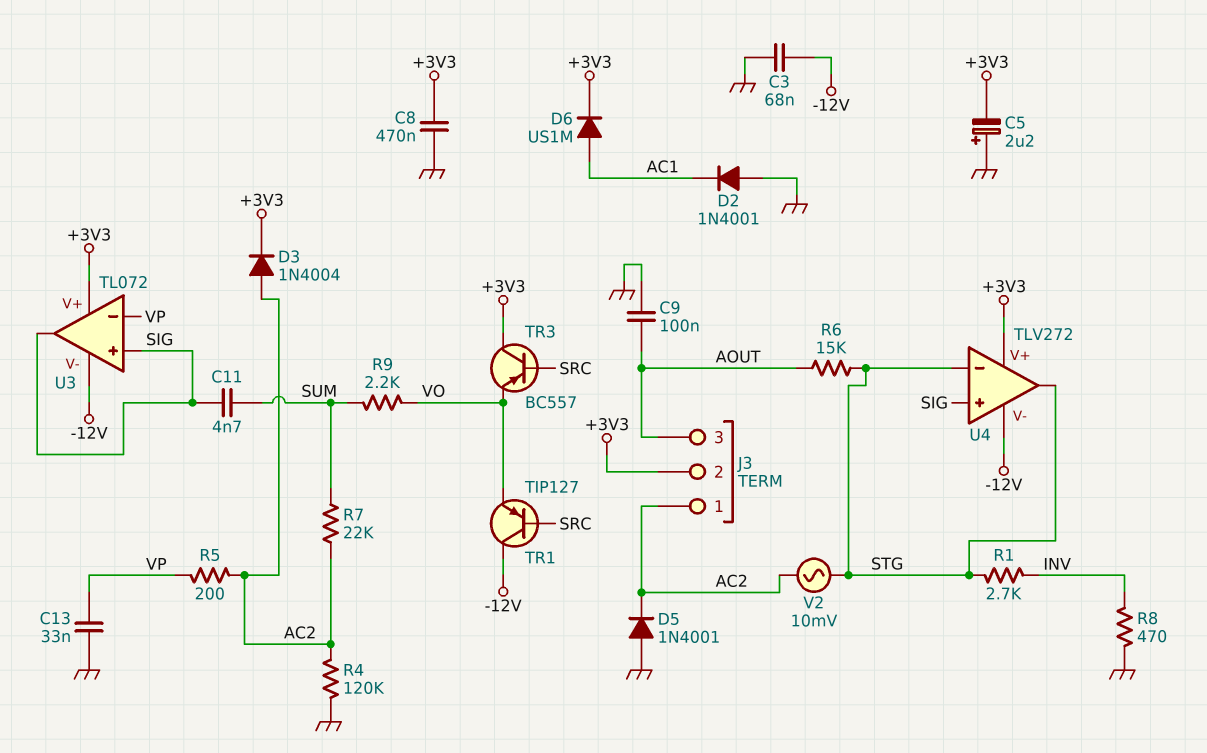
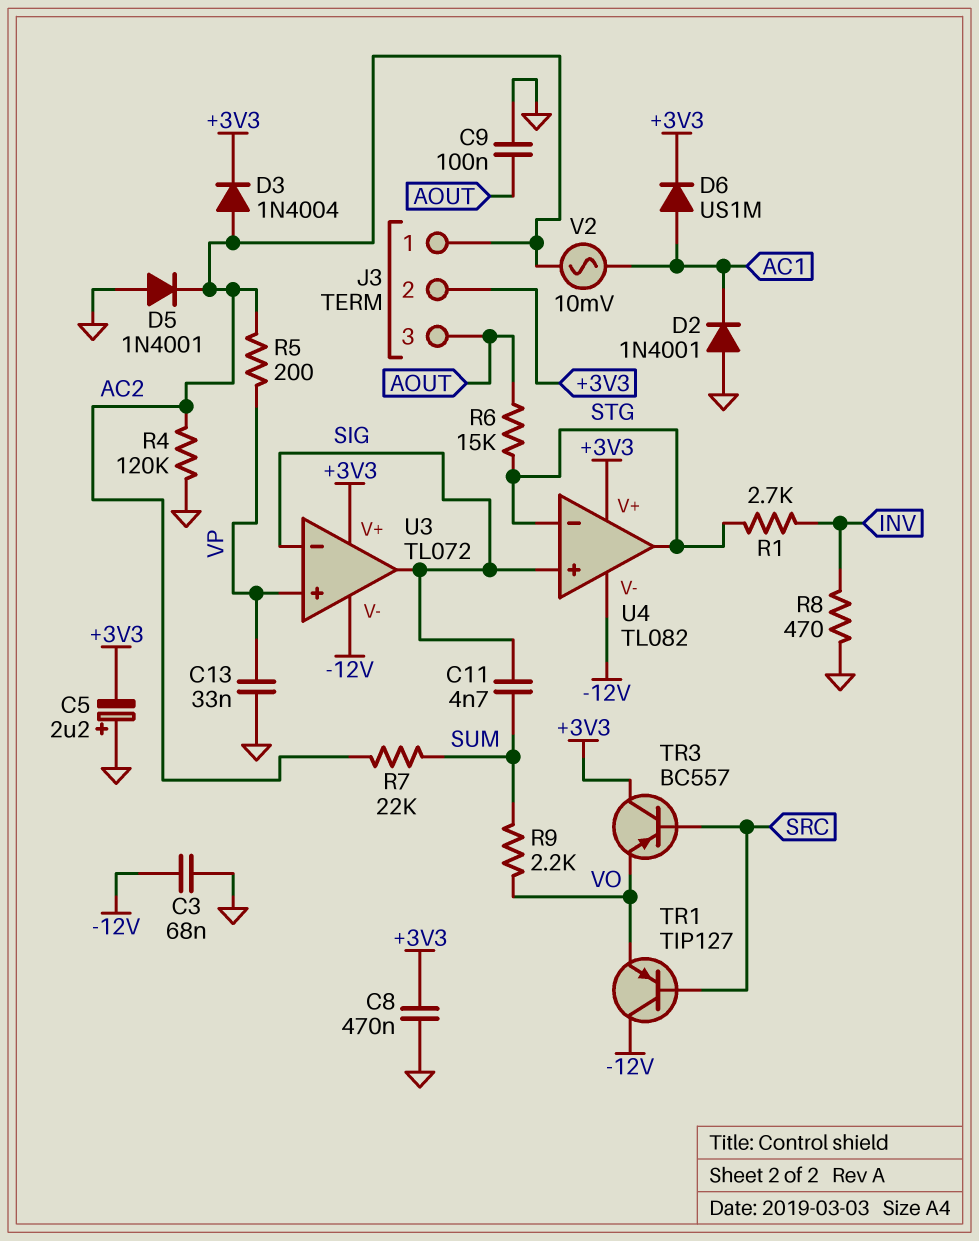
U3 pin in+: SIG -> VP
U3 pin in-: VP -> SIG
U4: TLV272 -> TL082
V2: AC 10mV (AC2, STG) -> AC 10mV (AC1, AC2)

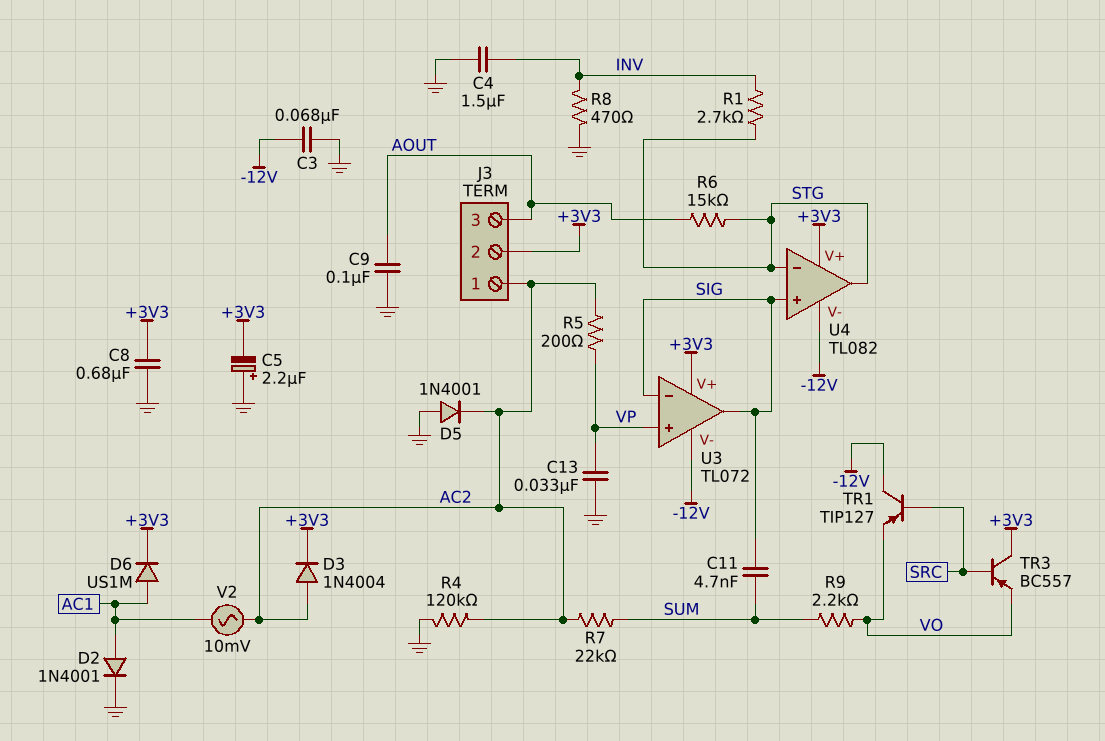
C4: none -> 1.5uF (GND, INV)
C8: 470nF (+3V3, GND) -> 680nF (+3V3, GND)
D2: diode 1N4001 (A GND, K AC1) -> diode 1N4001 (A AC1, K GND)

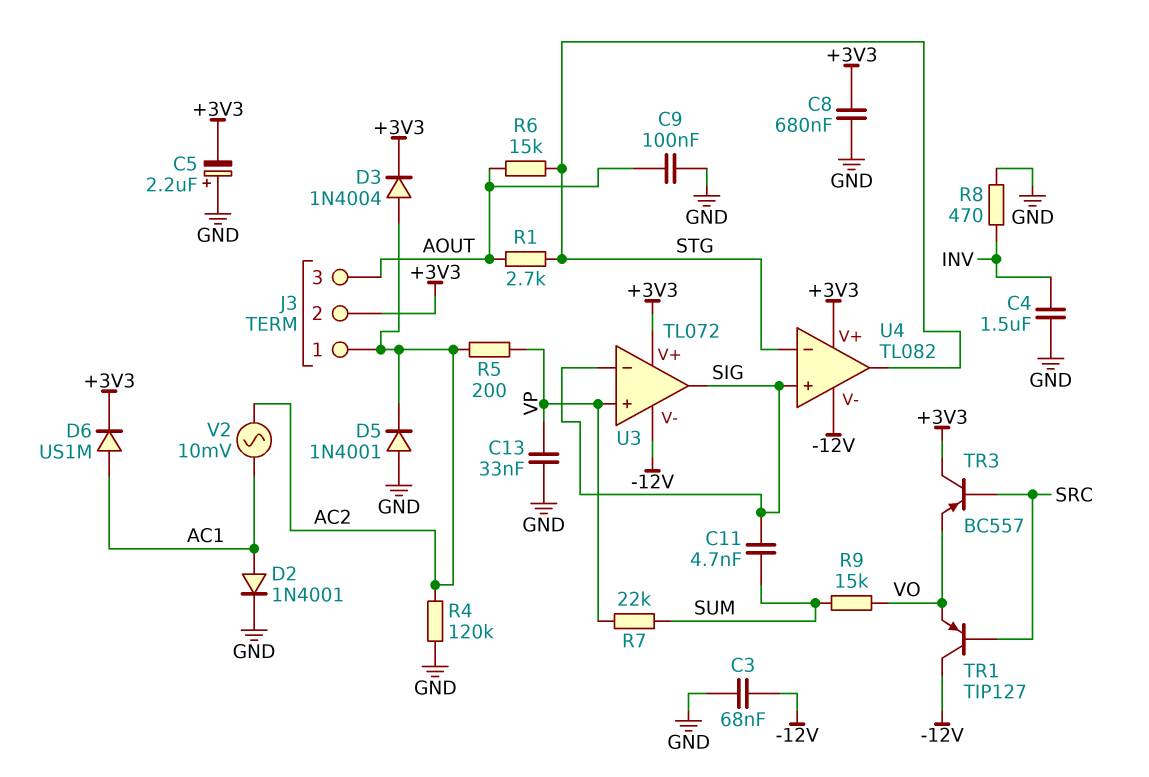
R1: 2.7k (INV, STG) -> 2.7k (AOUT, STG)
R7: 22k (AC2, SUM) -> 22k (SUM, VP)
R9: 2.2k (SUM, VO) -> 15k (SUM, VO)

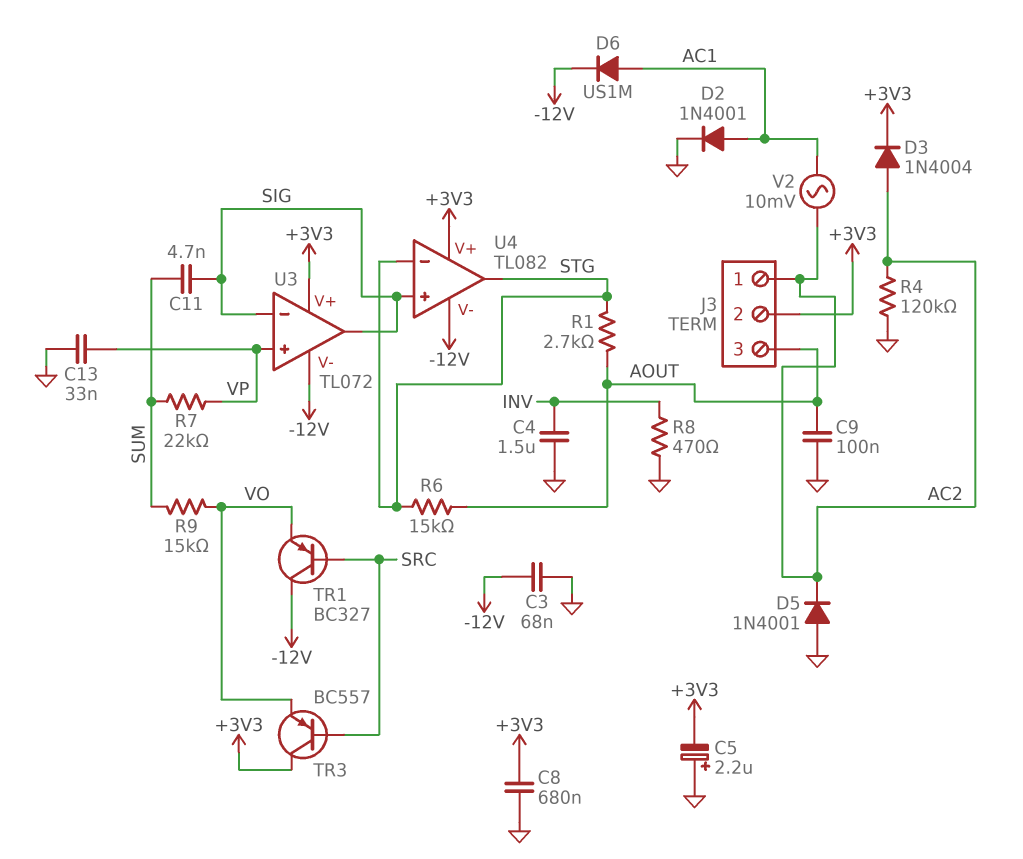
D6: diode US1M (A AC1, K +3V3) -> diode US1M (A AC1, K -12V)
R5: 200 (AC2, VP) -> none
TR1: PNP TIP127 (B SRC, C -12V, E VO) -> PNP BC327 (B SRC, C -12V, E VO)

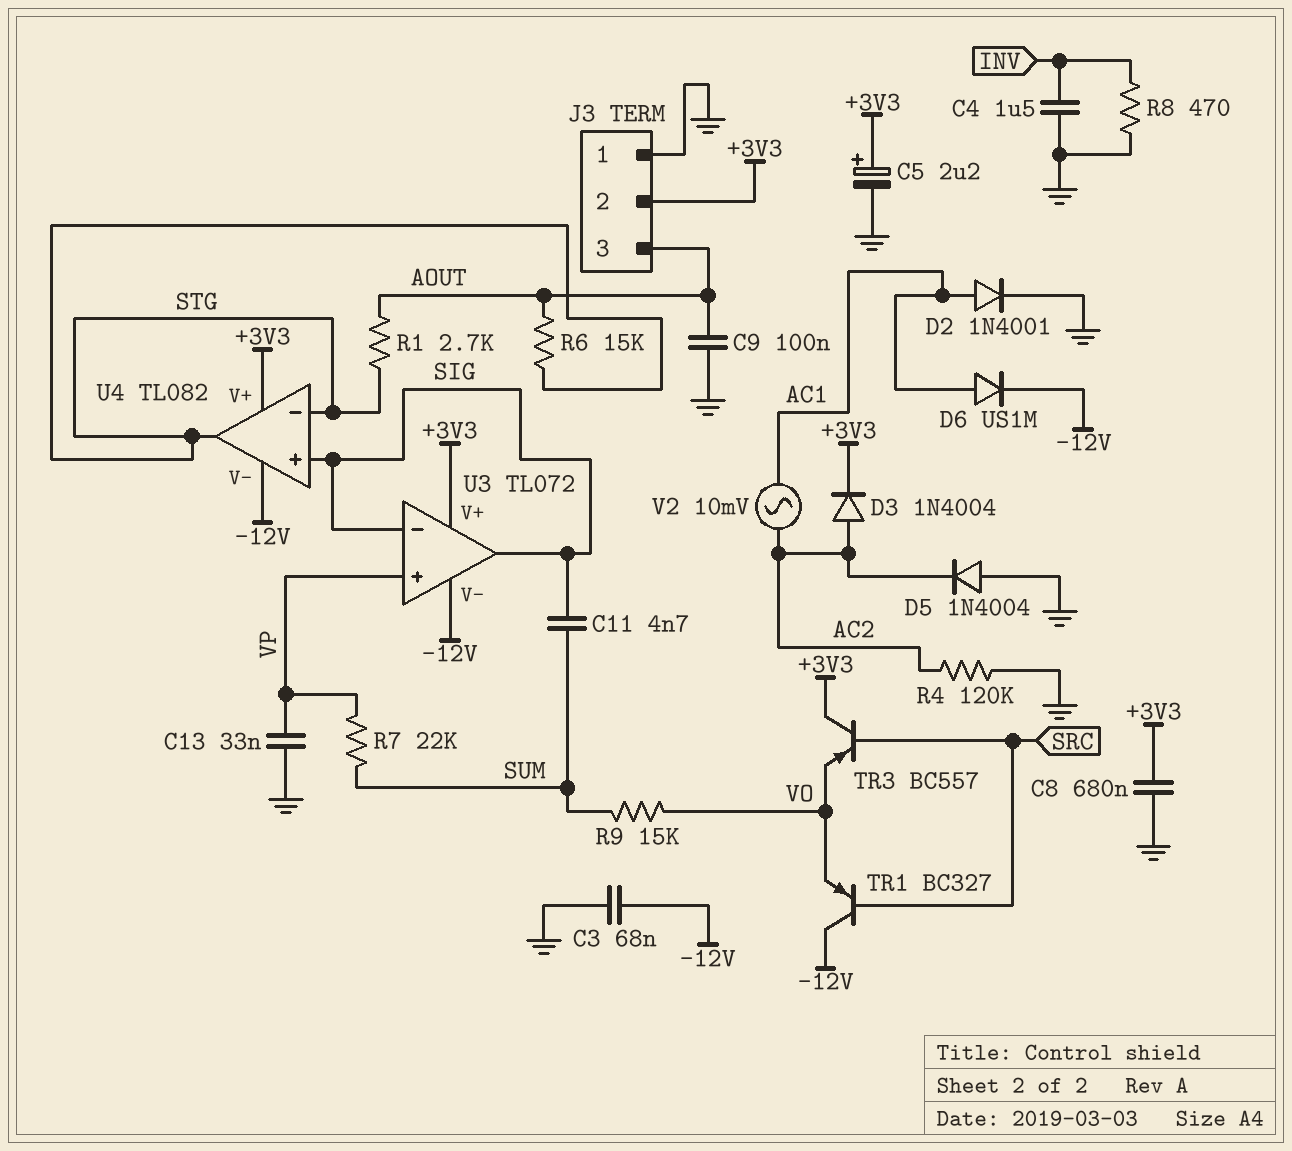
C5: 2.2uF (plus GND, minus +3V3) -> 2.2uF (plus +3V3, minus GND)
D5: diode 1N4001 (A GND, K AC2) -> diode 1N4004 (A GND, K AC2)
J3 pin 1: AC2 -> GND

